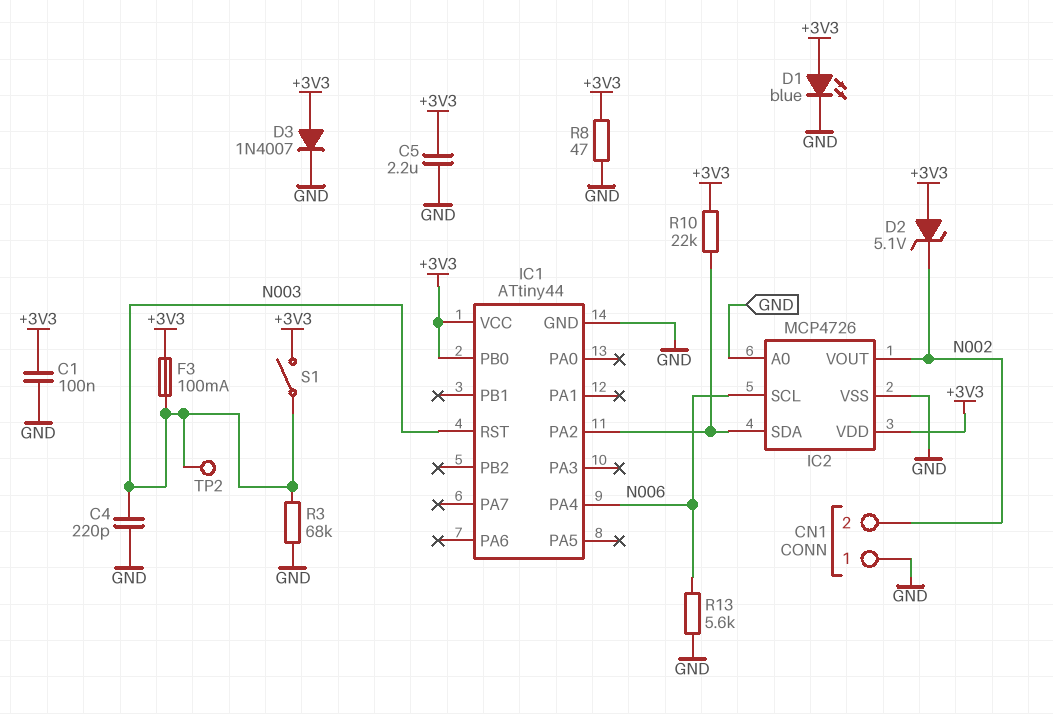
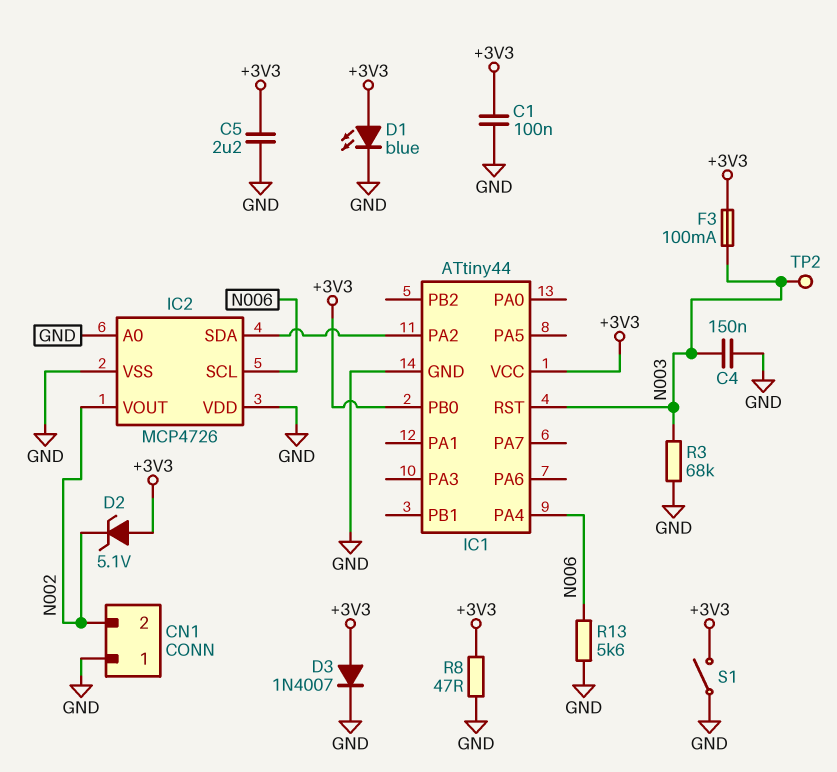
C4: 220pF (GND, N003) -> 150nF (GND, N003)
IC2 pin VDD: +3V3 -> GND
R10: 22k (+3V3, IC1/PA2) -> none
S1: switch (+3V3, N003) -> switch (+3V3, GND)

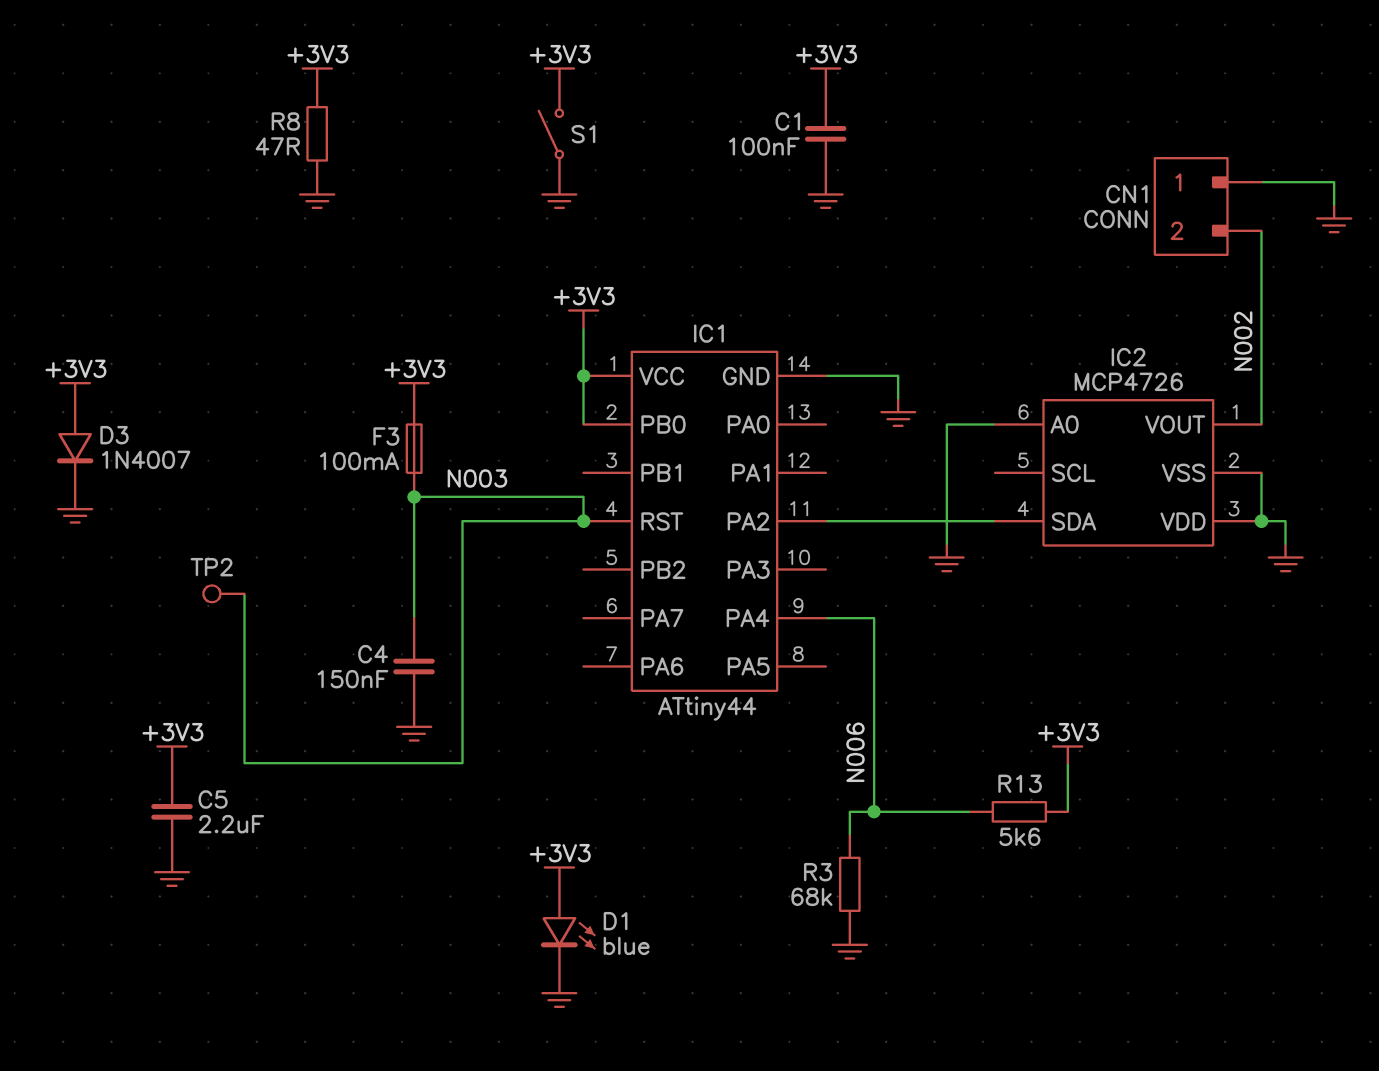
D2: zener 5.1V (A +3V3, K N002) -> none
IC2 pin SCL: N006 -> none
R3: 68k (GND, N003) -> 68k (GND, N006)
R13: 5.6k (GND, N006) -> 5.6k (+3V3, N006)

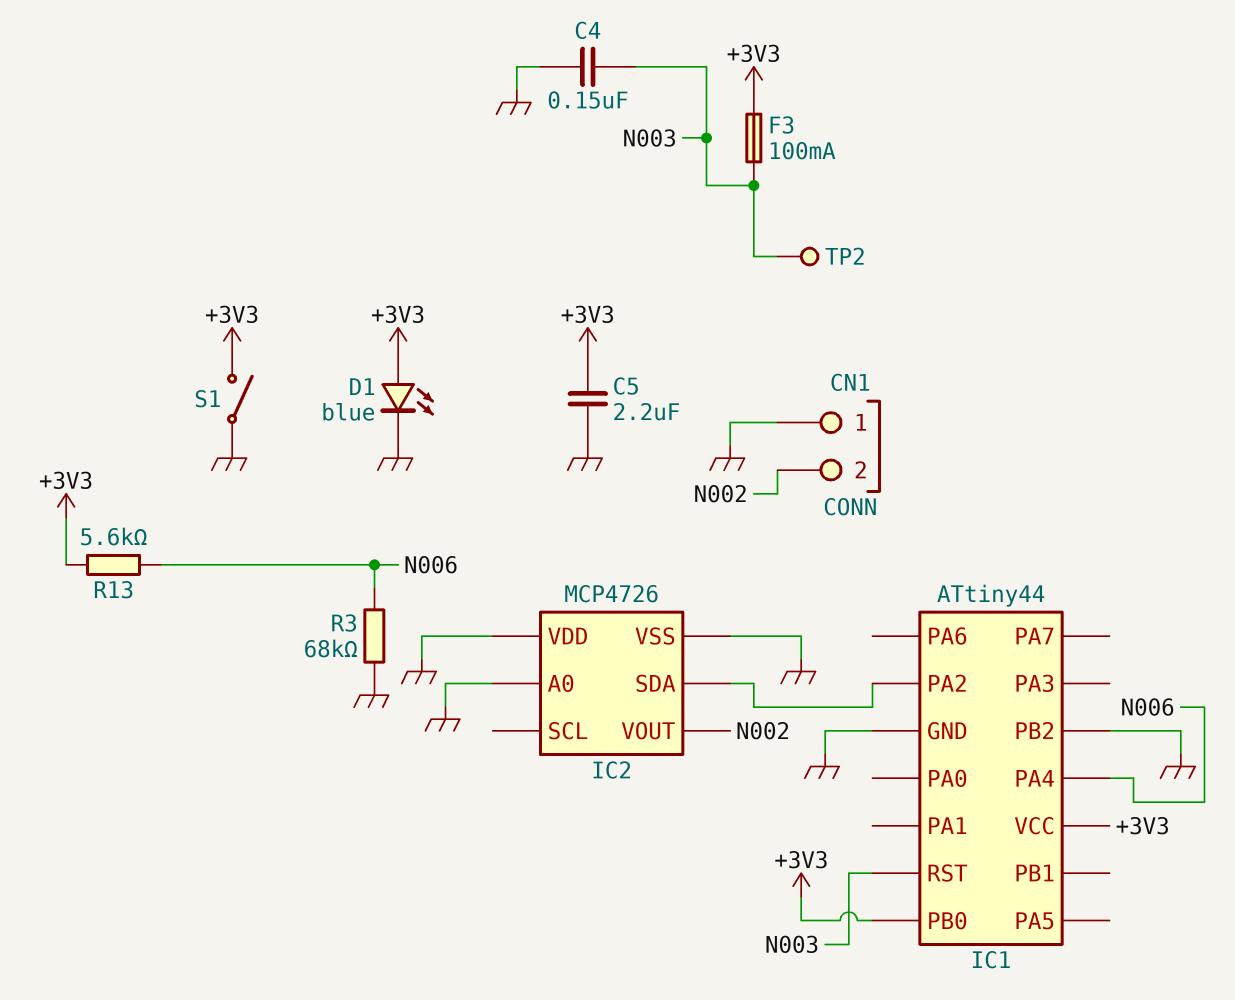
C1: 100nF (+3V3, GND) -> none
D3: diode 1N4007 (A +3V3, K GND) -> none
IC1 pin PB2: none -> GND
R8: 47 (+3V3, GND) -> none

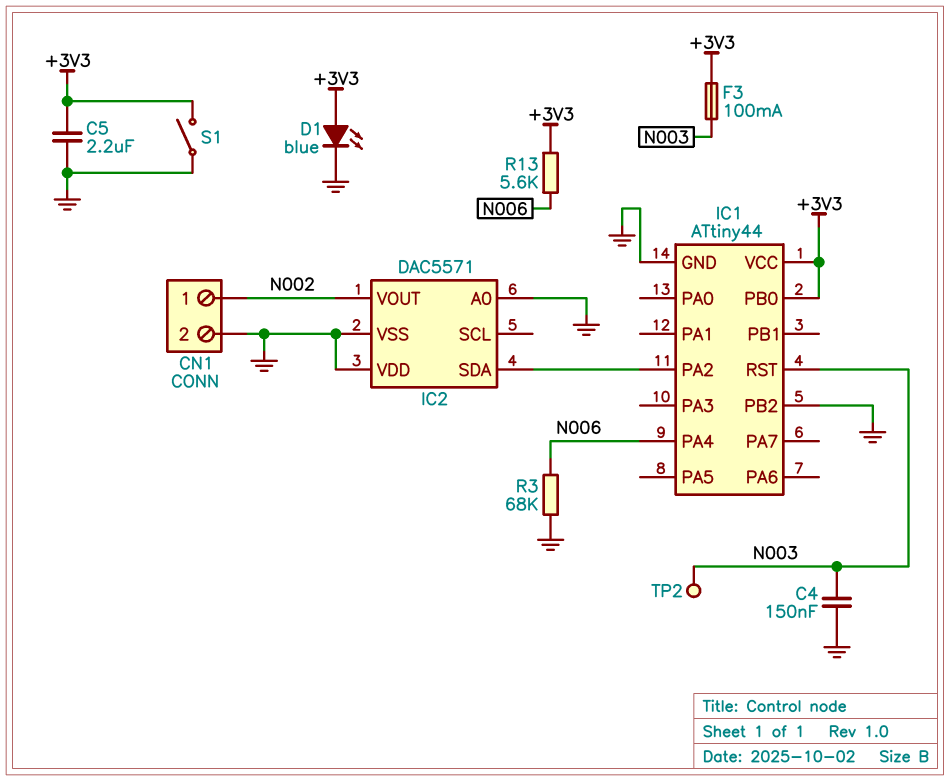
CN1 pin 1: GND -> N002
CN1 pin 2: N002 -> GND
IC2: MCP4726 -> DAC5571

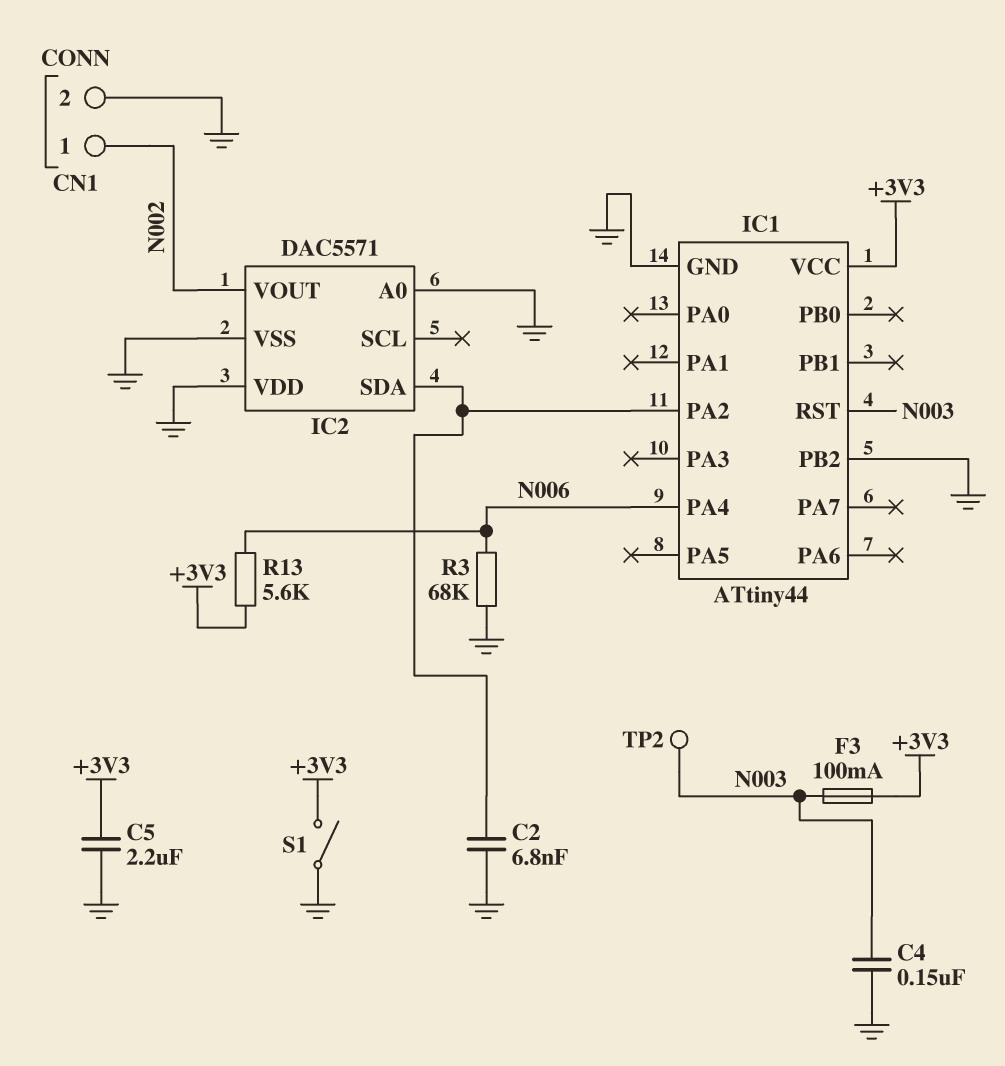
C2: none -> 6.8nF (GND, IC1/PA2)
D1: LED blue (A +3V3, K GND) -> none
IC1 pin PB0: +3V3 -> none

